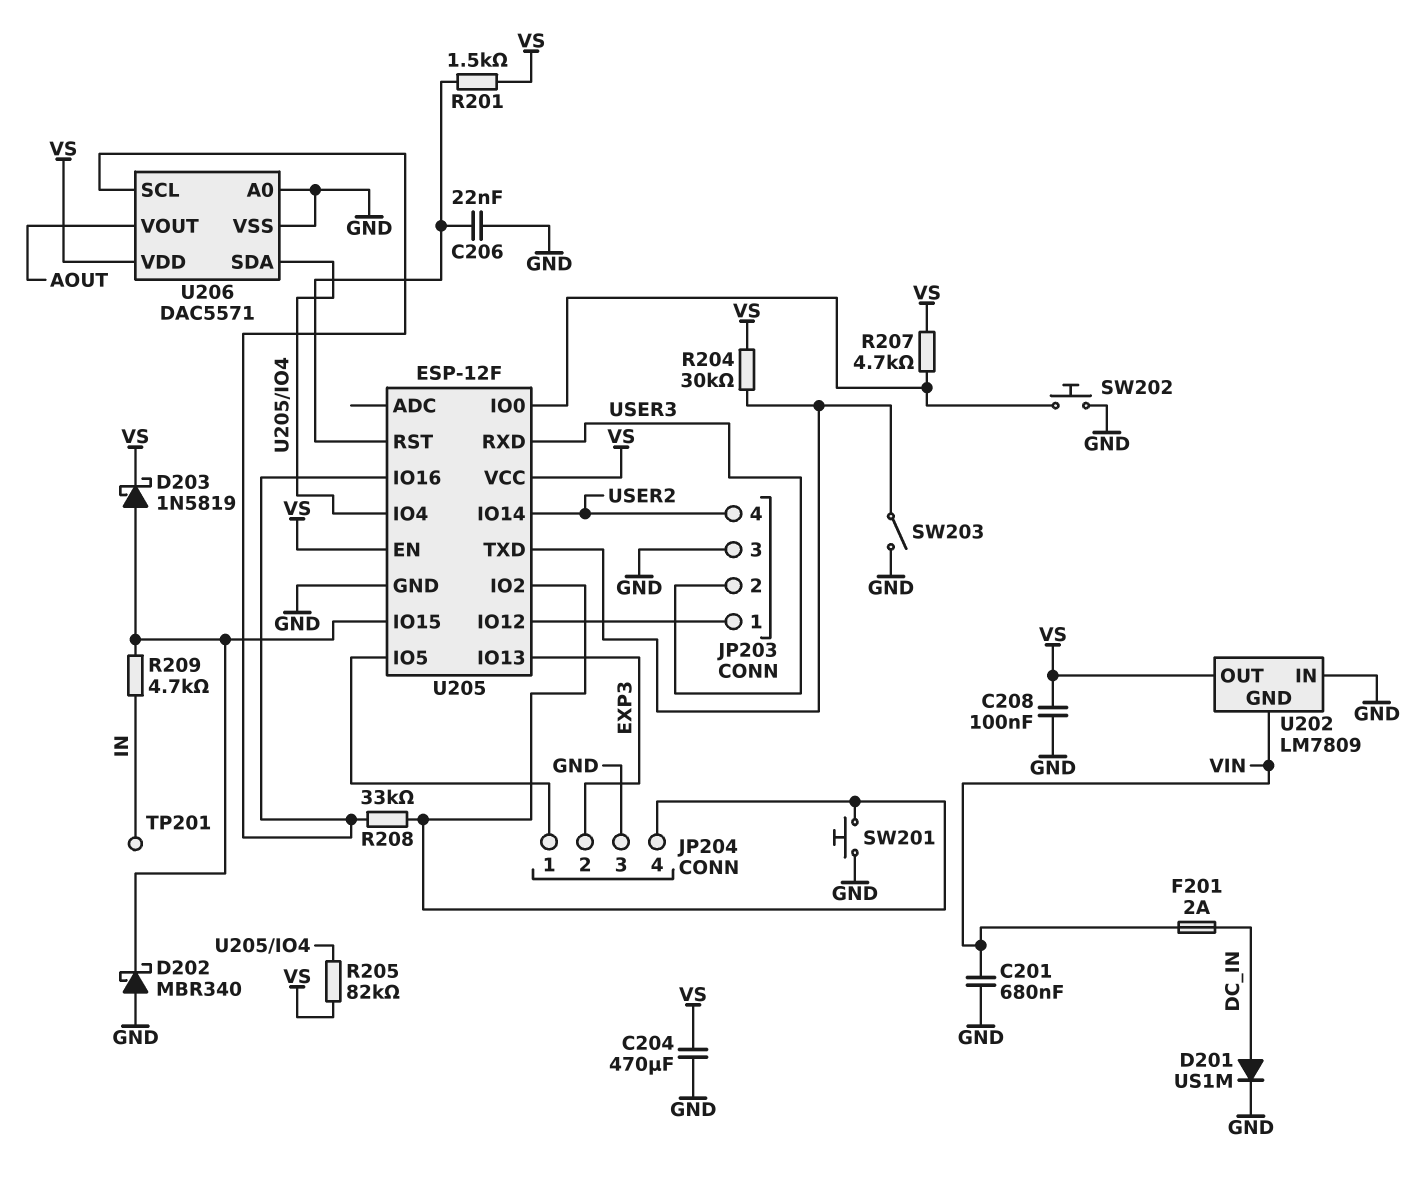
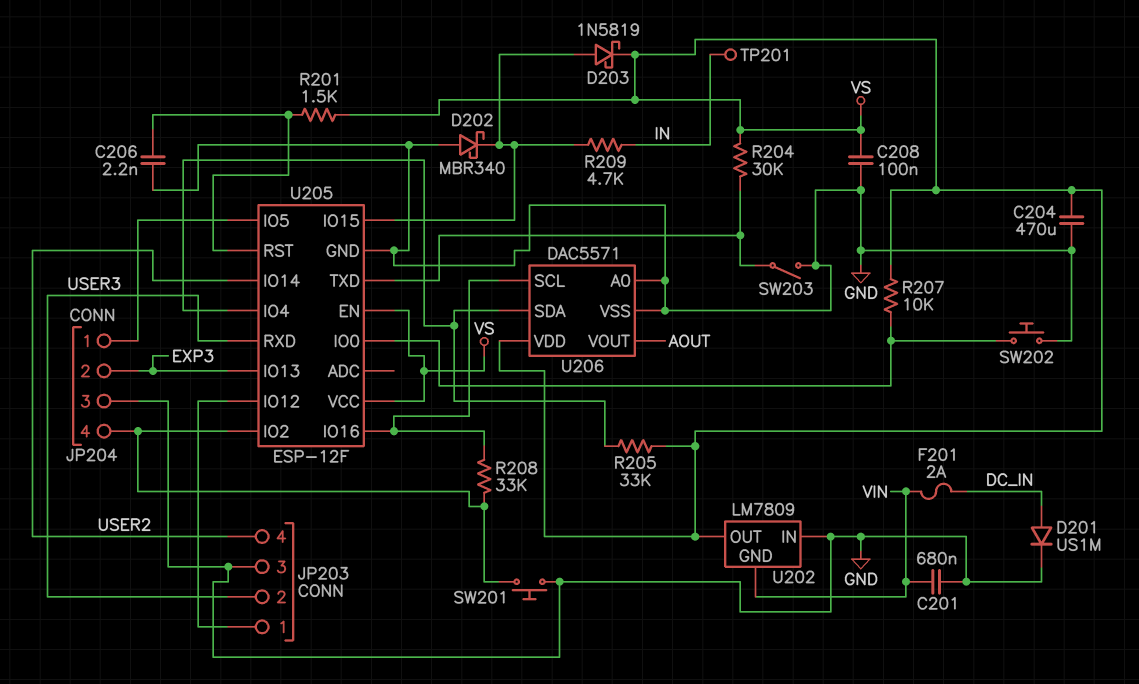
C206: 22nF (GND, U205/RST) -> 2.2nF (GND, U205/RST)
R205: 82k (U205/IO4, VS) -> 33k (U205/IO4, VS)
R207: 4.7k (U205/IO0, VS) -> 10k (U205/IO0, VS)

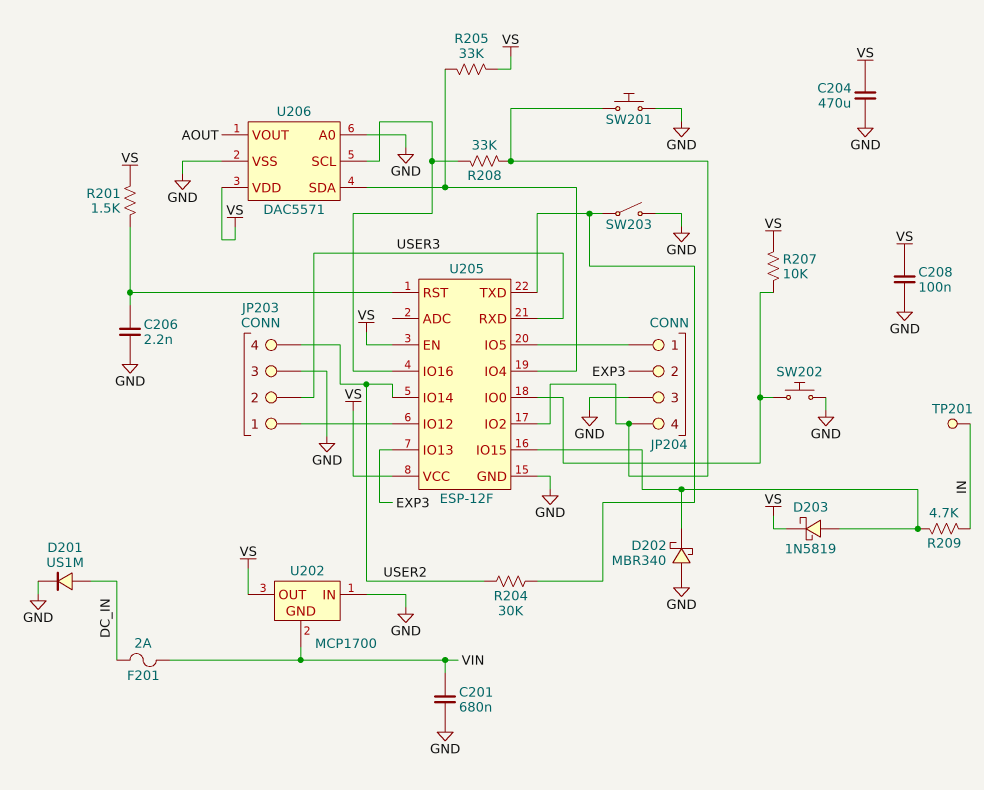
R204: 30k (U205/TXD, VS) -> 30k (U205/TXD, USER2)
U202: LM7809 -> MCP1700

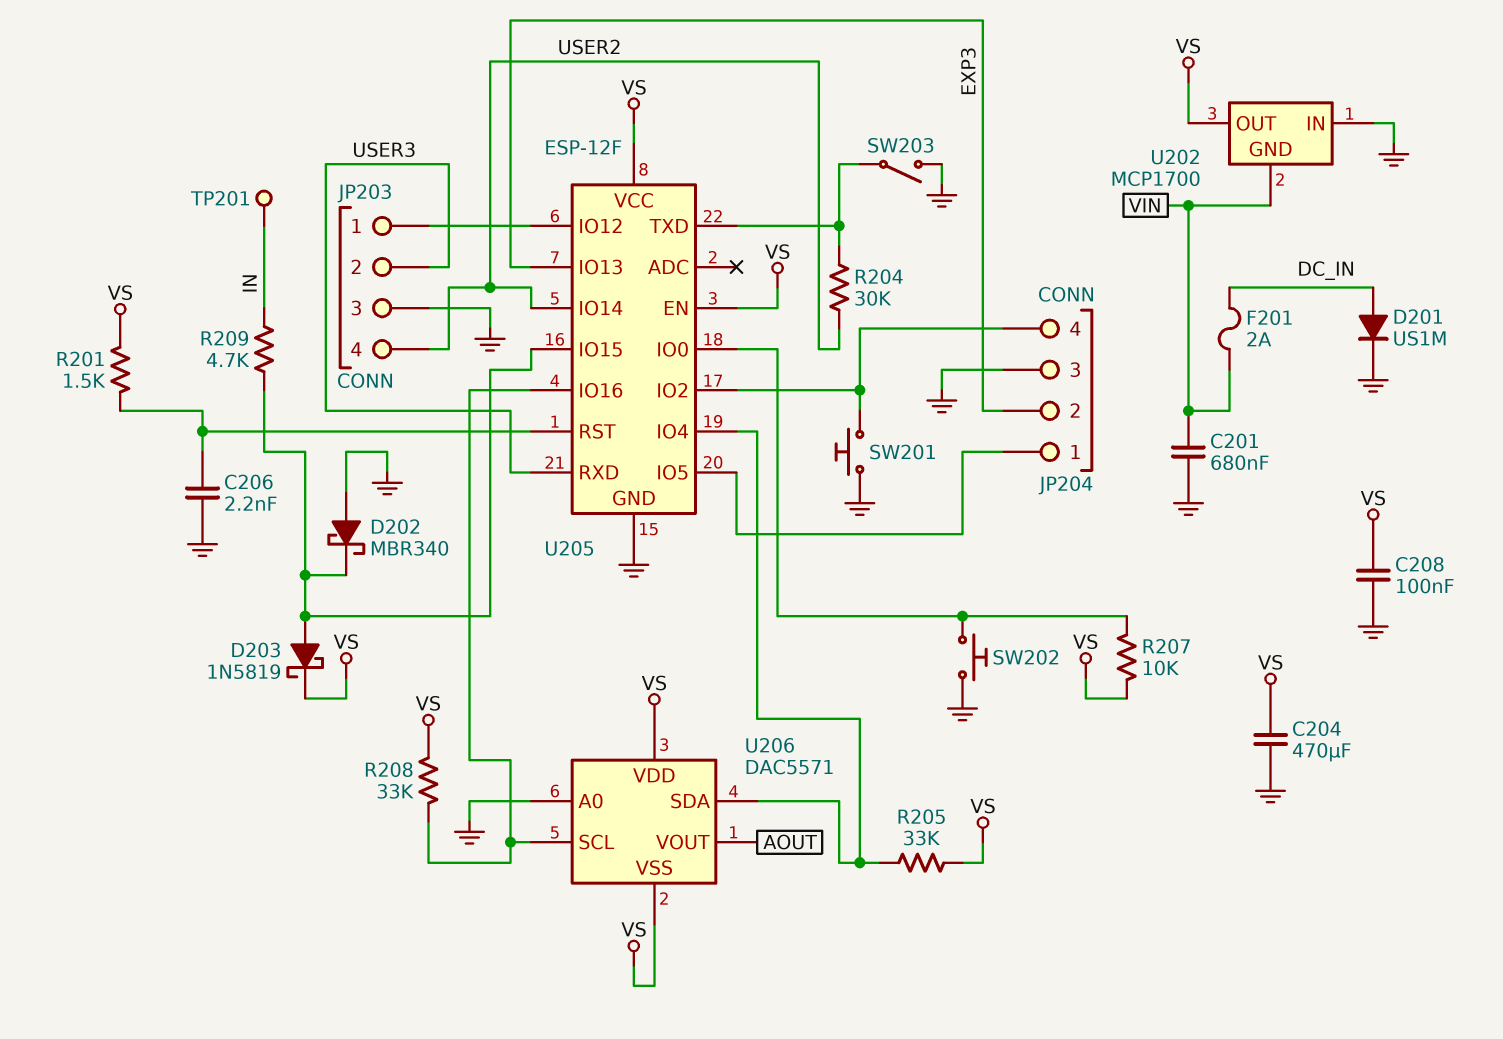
R208: 33k (JP204/4, U205/IO16) -> 33k (U205/IO16, VS)
U206 pin VSS: GND -> VS

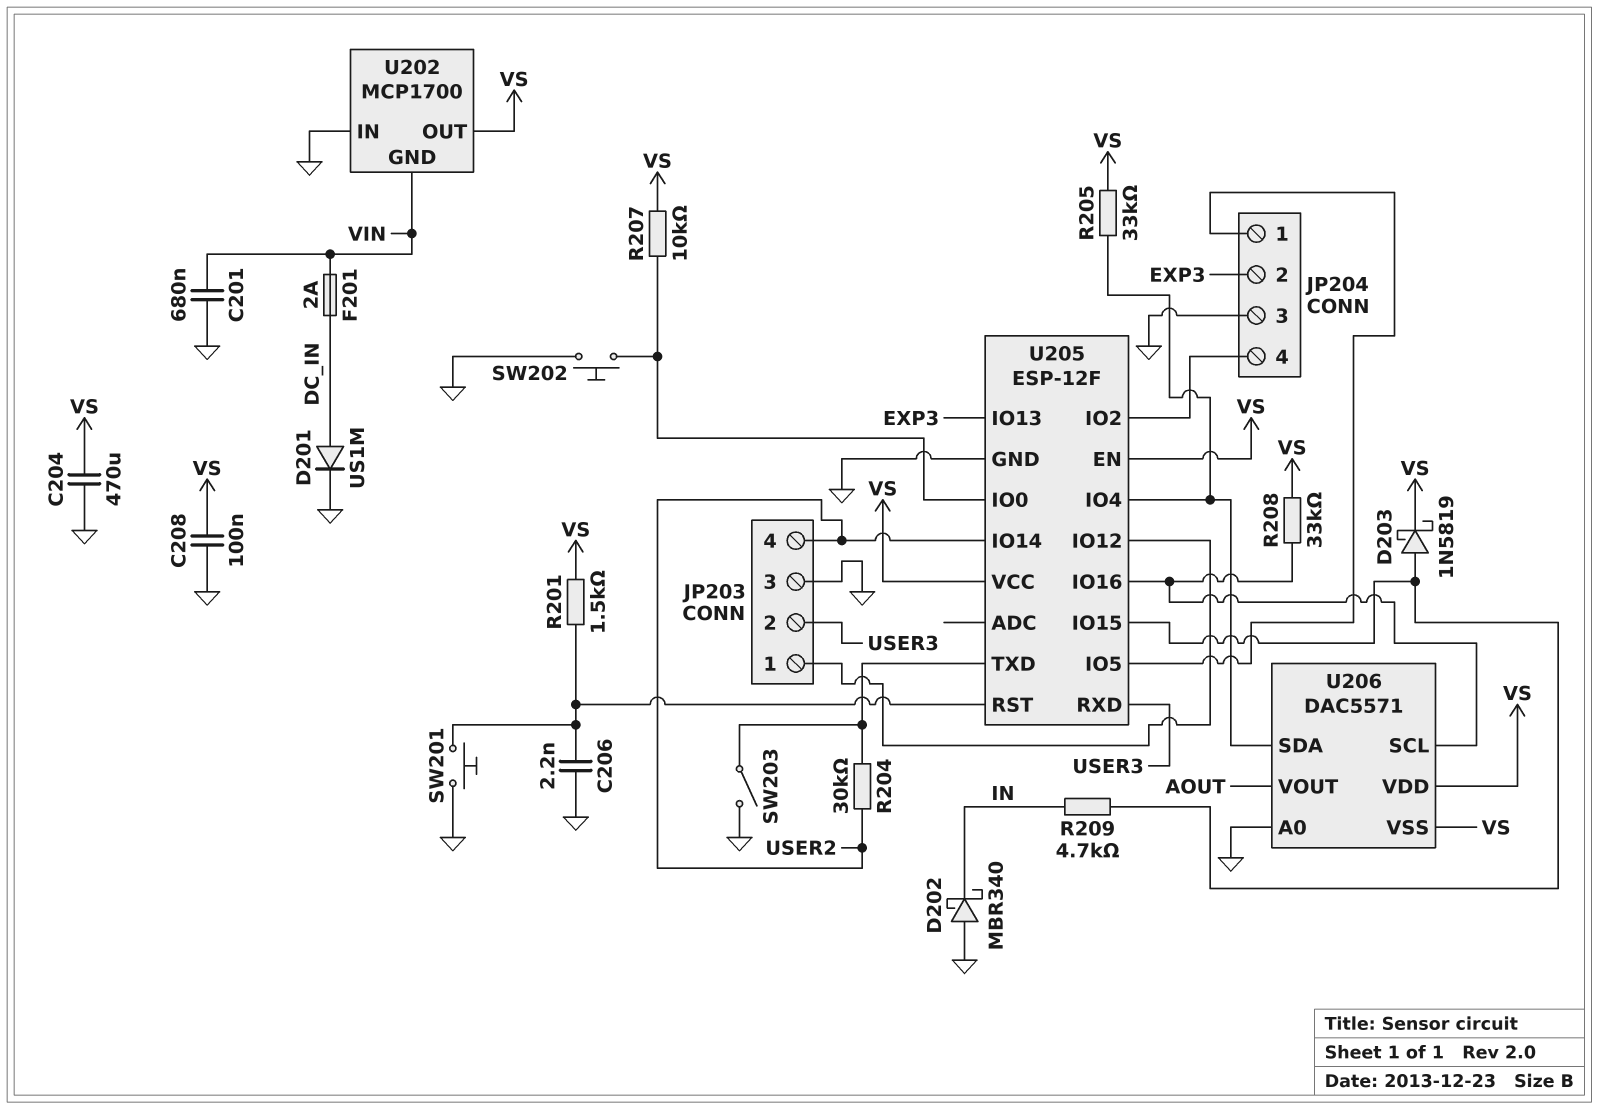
D202: schottky MBR340 (A GND, K U205/IO15) -> schottky MBR340 (A GND, K IN)
SW201: button (GND, JP204/4) -> button (GND, U205/RST)
TP201: test point (IN) -> none

